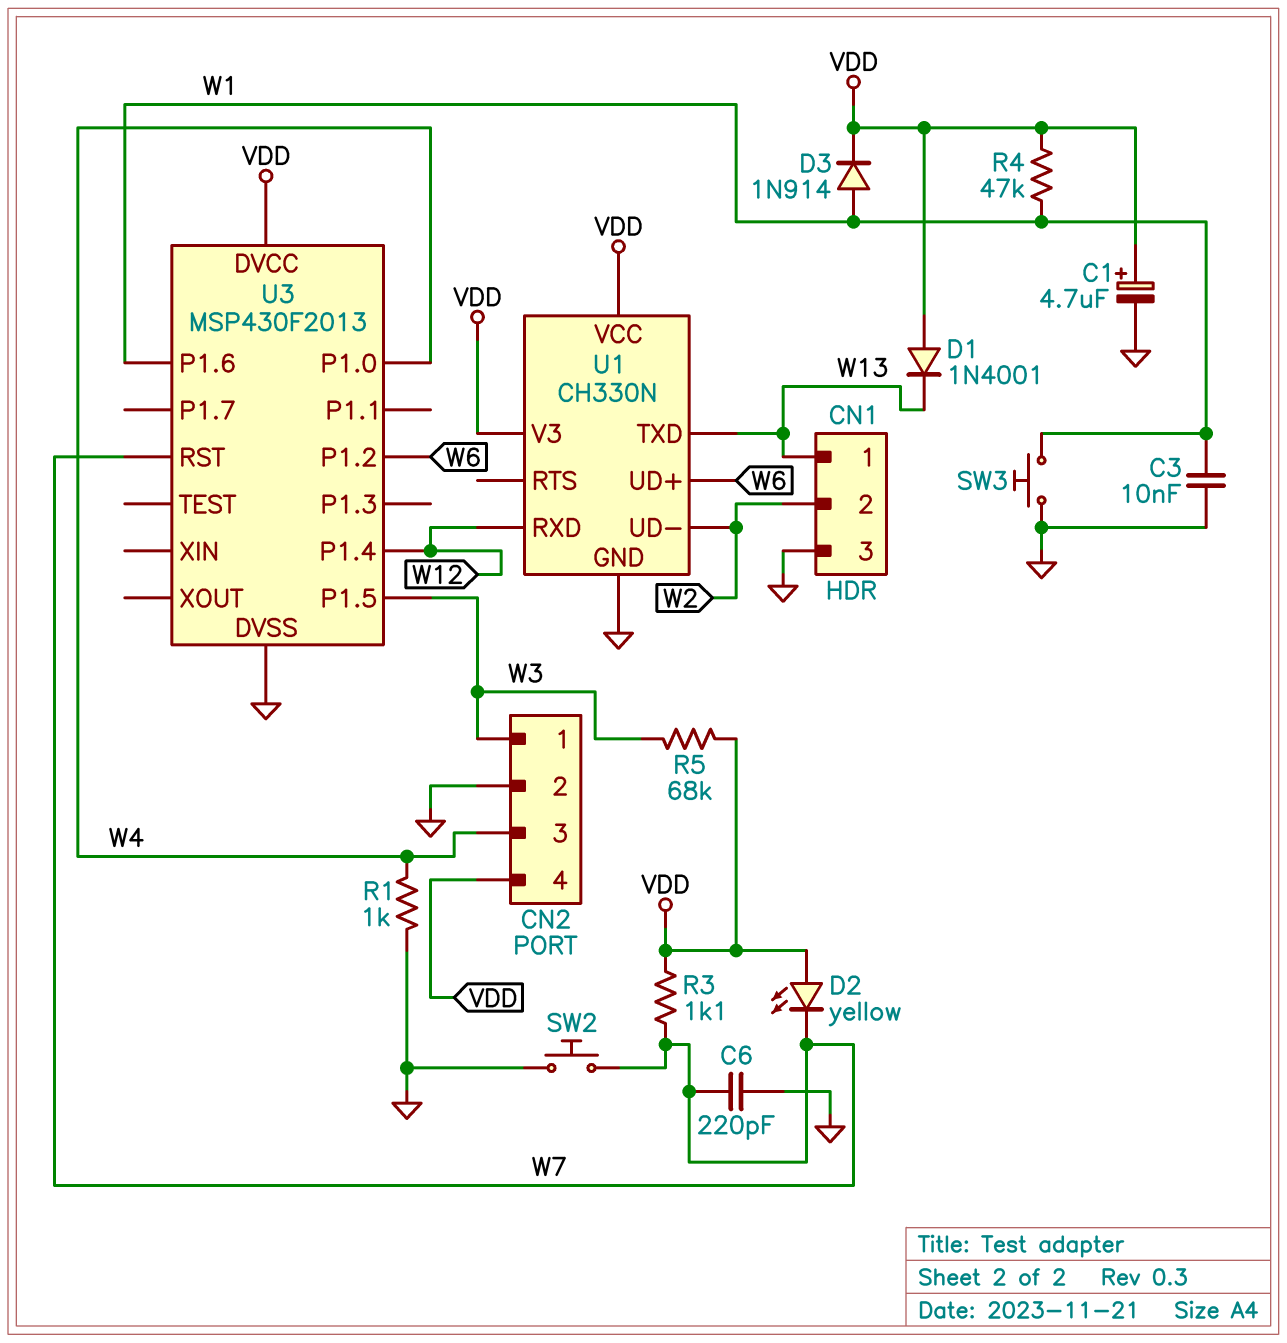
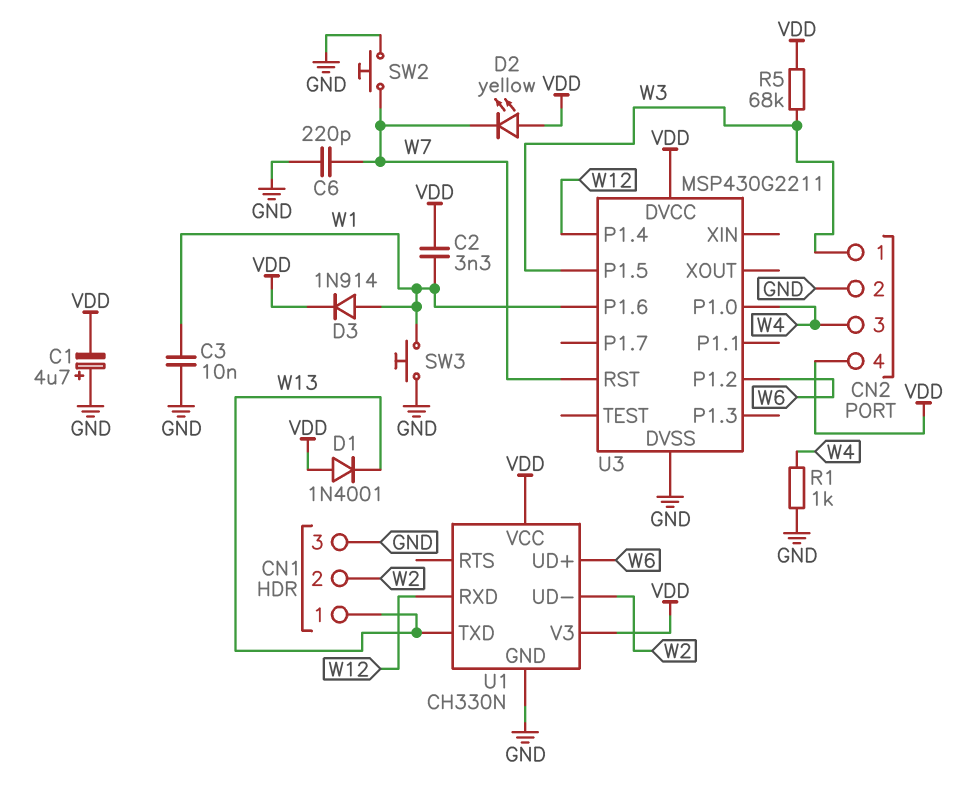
C1: 4.7uF (plus VDD, minus GND) -> 4.7uF (plus GND, minus VDD)
C2: none -> 3.3nF (VDD, W1)
R3: 1.1k (VDD, W7) -> none
R4: 47k (VDD, W1) -> none
U3: MSP430F2013 -> MSP430G2211

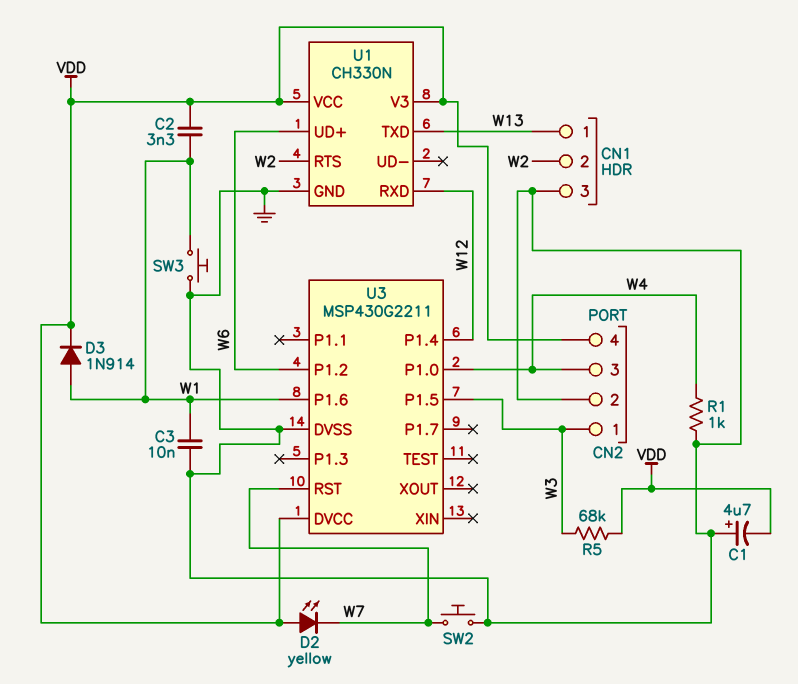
C6: 220pF (GND, W7) -> none
D1: diode 1N4001 (A VDD, K W13) -> none
U1 pin RTS: none -> W2
U1 pin UD-: W2 -> none

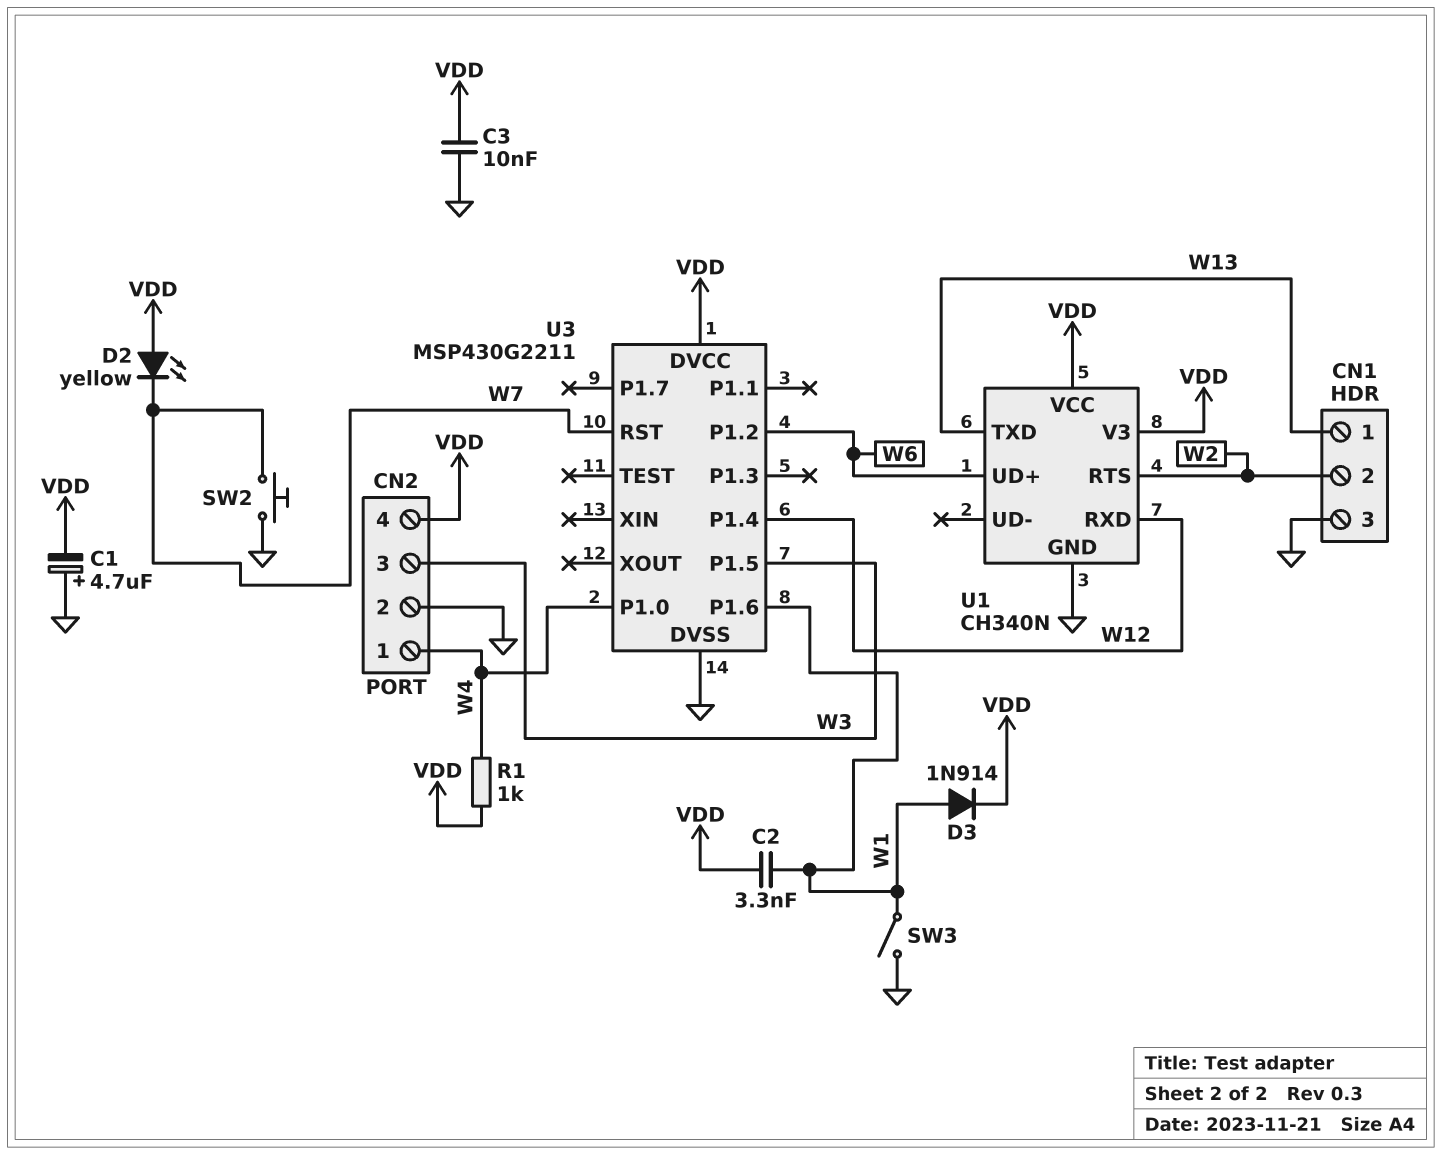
C3: 10nF (GND, W1) -> 10nF (GND, VDD)
CN2 pin 1: W3 -> W4
CN2 pin 3: W4 -> W3
R1: 1k (GND, W4) -> 1k (VDD, W4)
R5: 68k (VDD, W3) -> none
SW3: button (GND, W1) -> switch (GND, W1)
U1: CH330N -> CH340N

